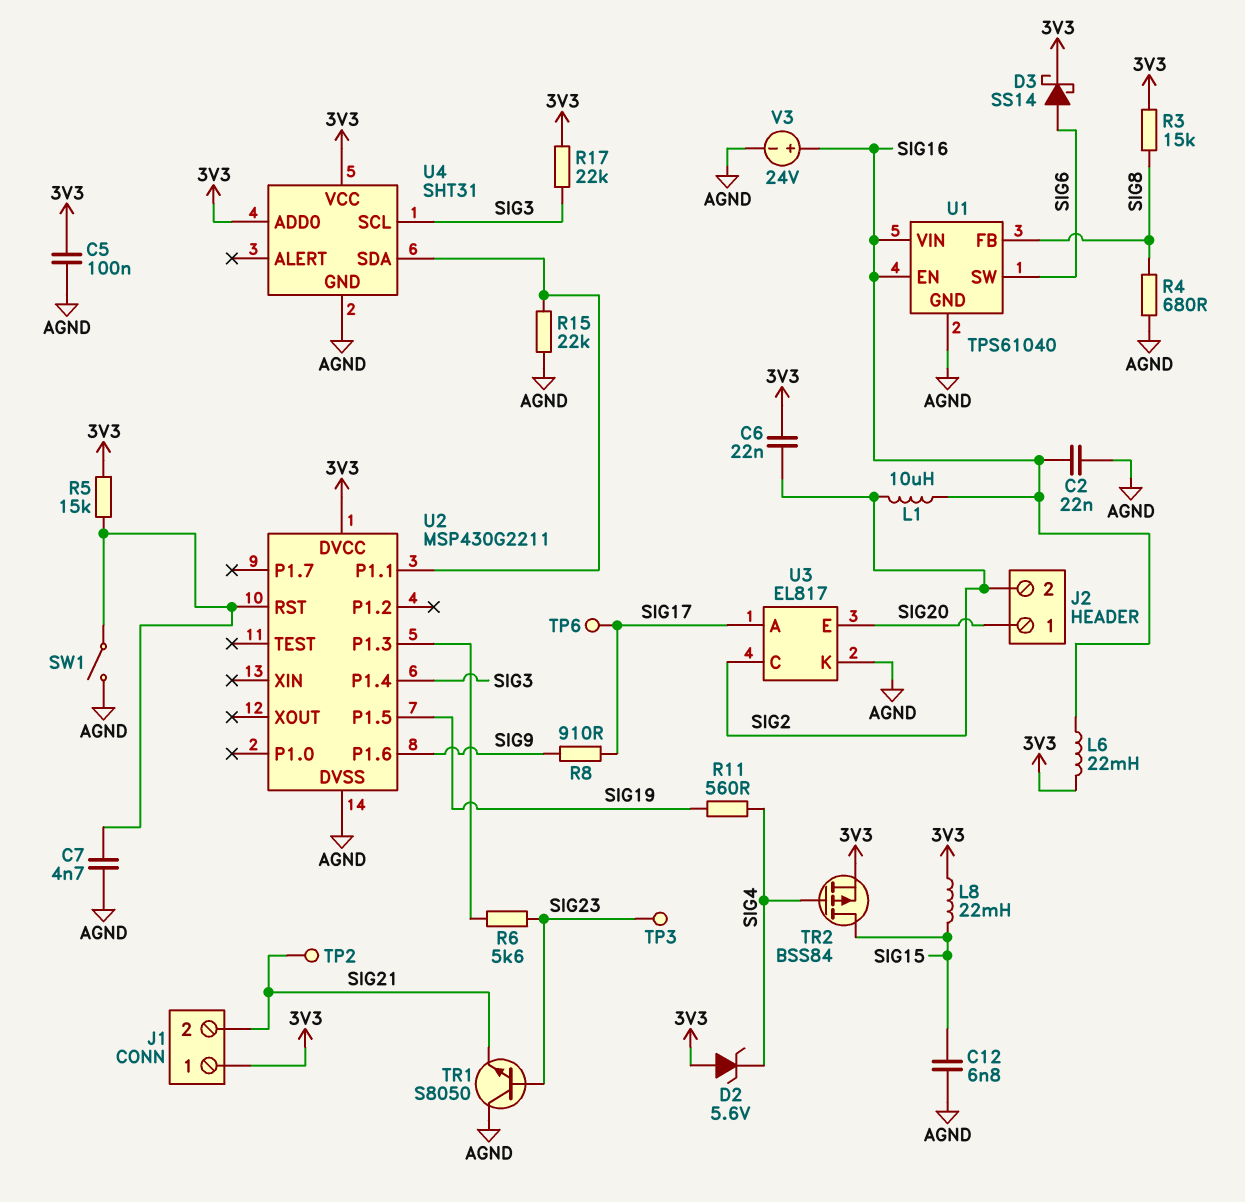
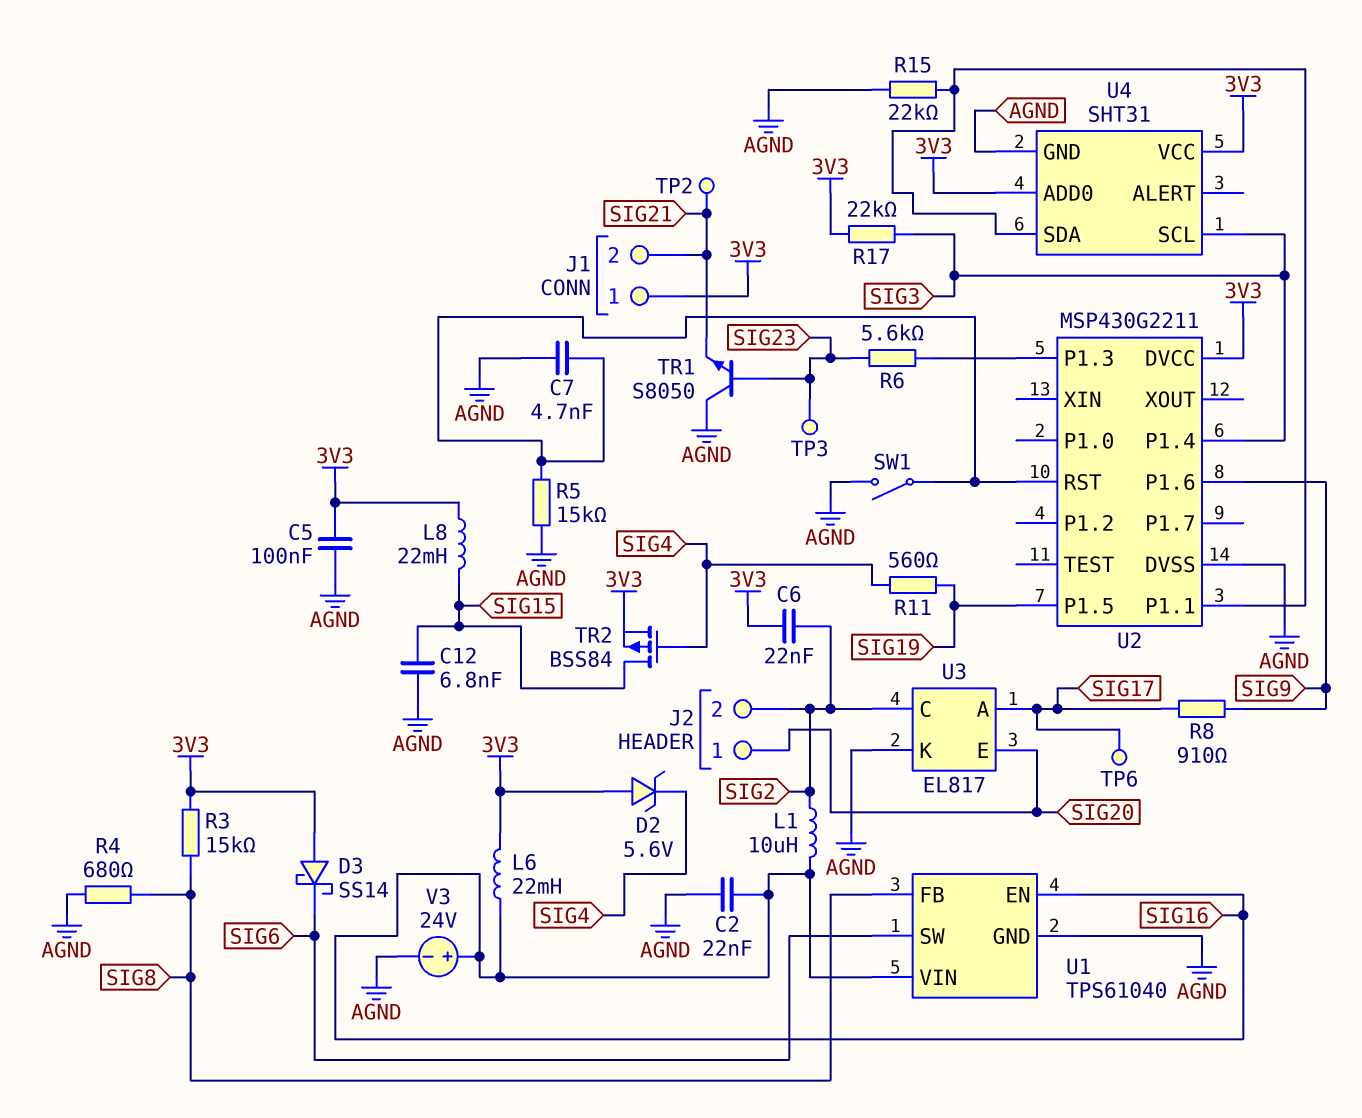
D3: schottky SS14 (A SIG6, K 3V3) -> schottky SS14 (A 3V3, K SIG6)
R5: 15k (3V3, U2/RST) -> 15k (AGND, U2/RST)

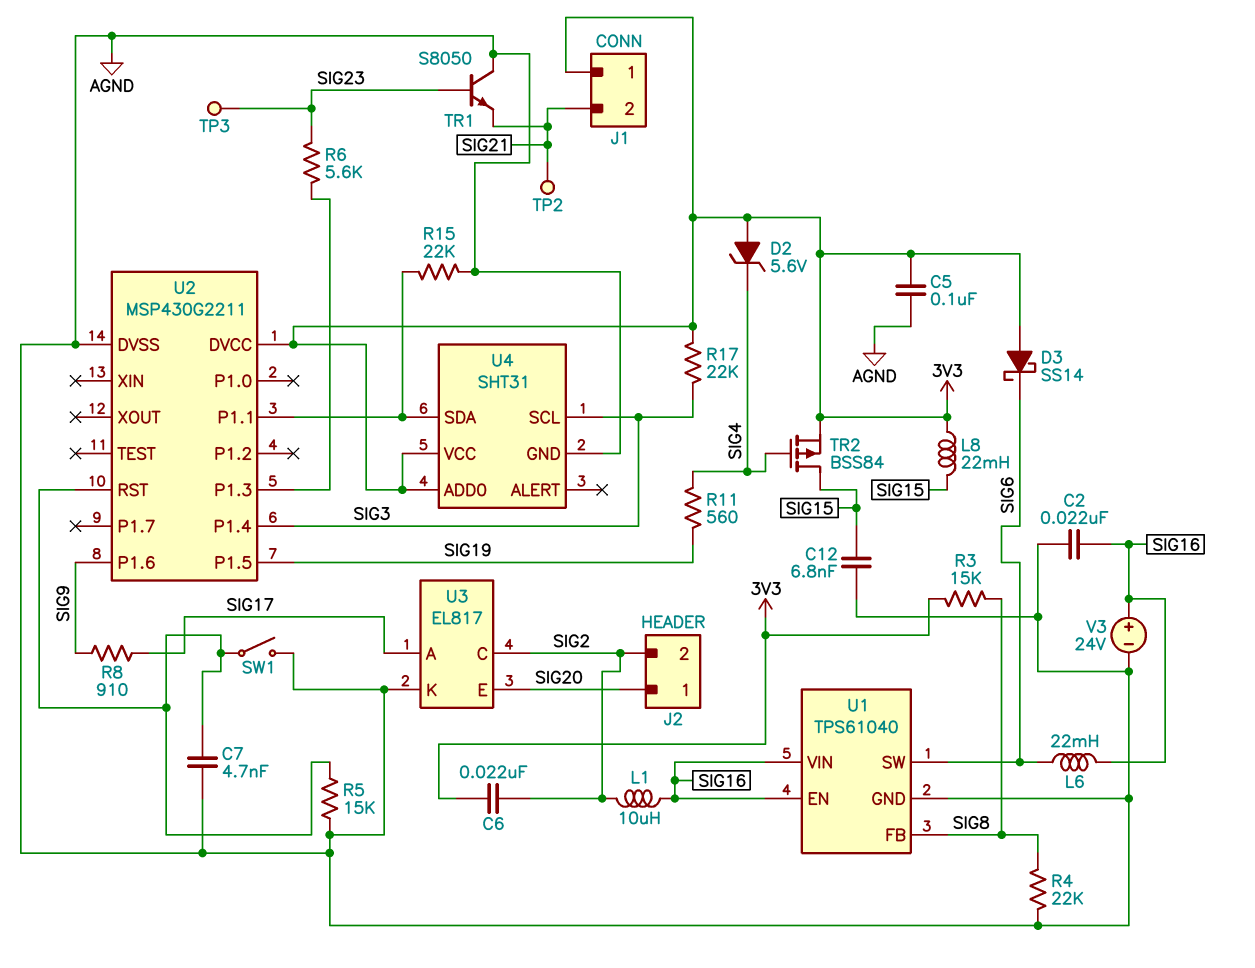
L6: 22mH (3V3, SIG16) -> 22mH (SIG6, SIG16)
R4: 680 (AGND, SIG8) -> 22k (AGND, SIG8)
TP6: test point (SIG17) -> none

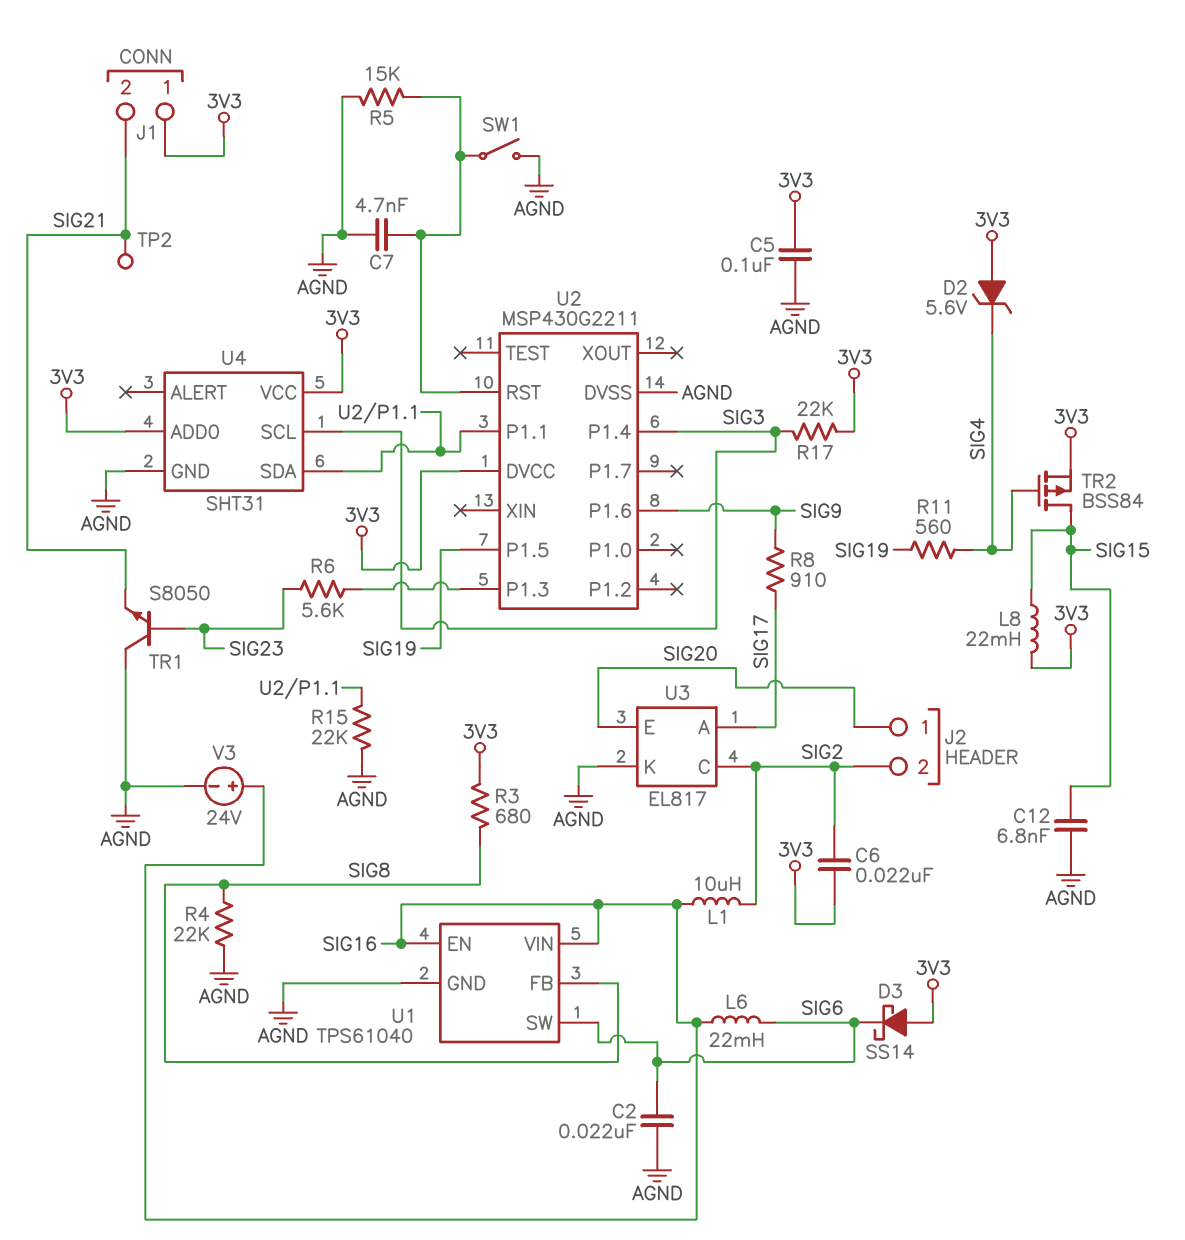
C2: 22nF (AGND, SIG16) -> 22nF (AGND, SIG6)
R3: 15k (3V3, SIG8) -> 680 (3V3, SIG8)
TP3: test point (SIG23) -> none

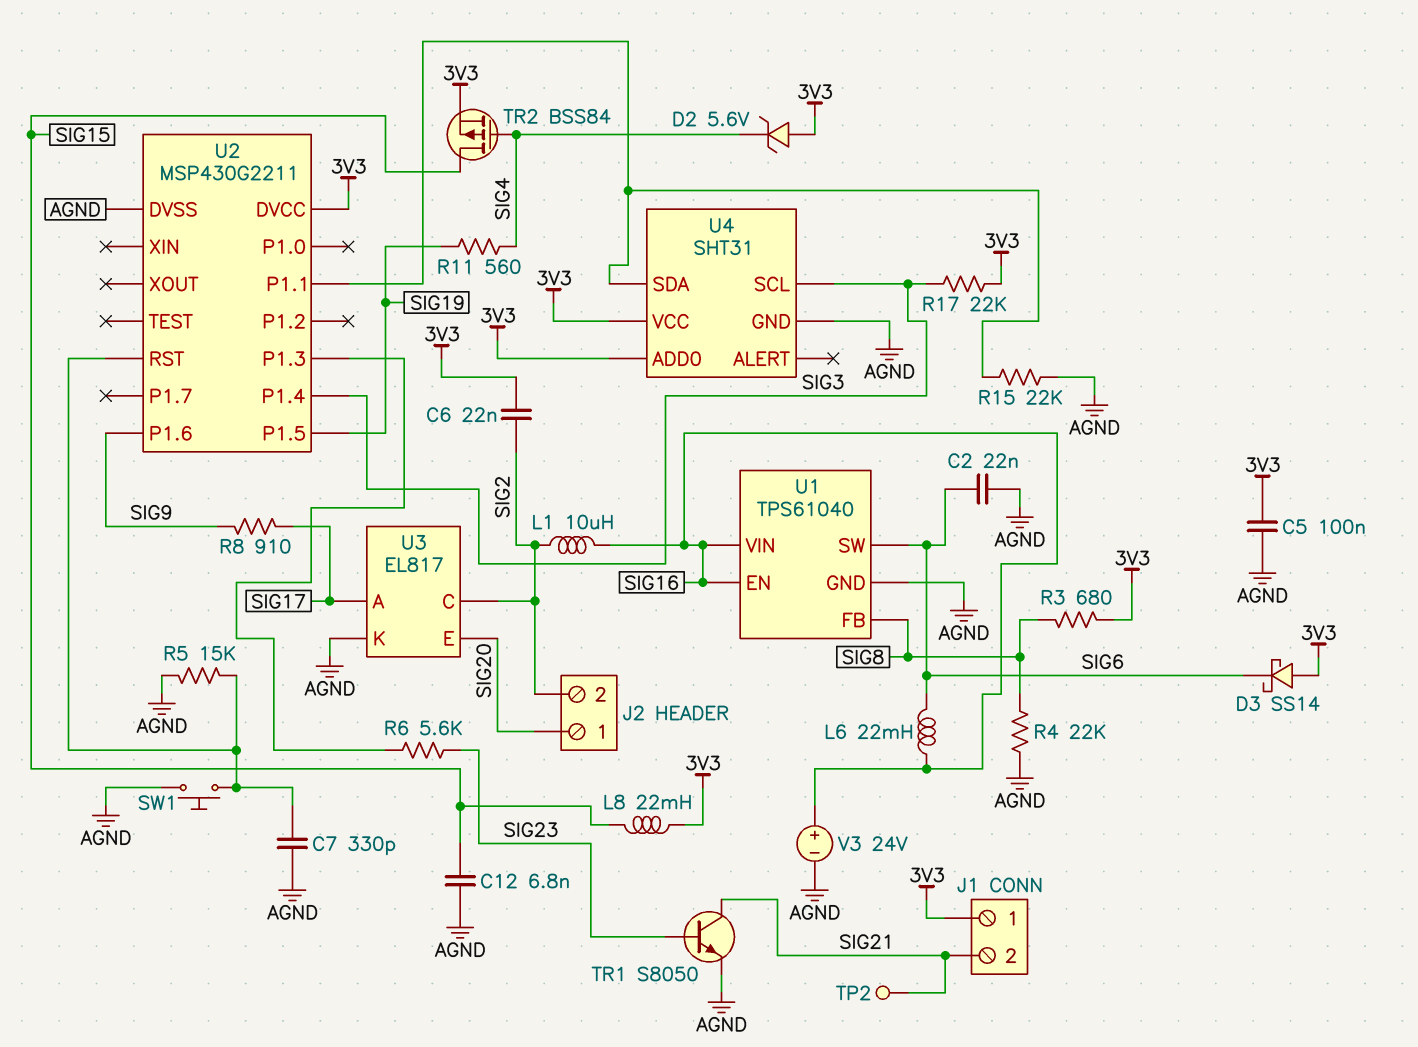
C7: 4.7nF (AGND, U2/RST) -> 330pF (AGND, U2/RST)
SW1: switch (AGND, U2/RST) -> button (AGND, U2/RST)
TR1: NPN S8050 (B SIG23, C AGND, E SIG21) -> NPN S8050 (B SIG23, C SIG21, E AGND)

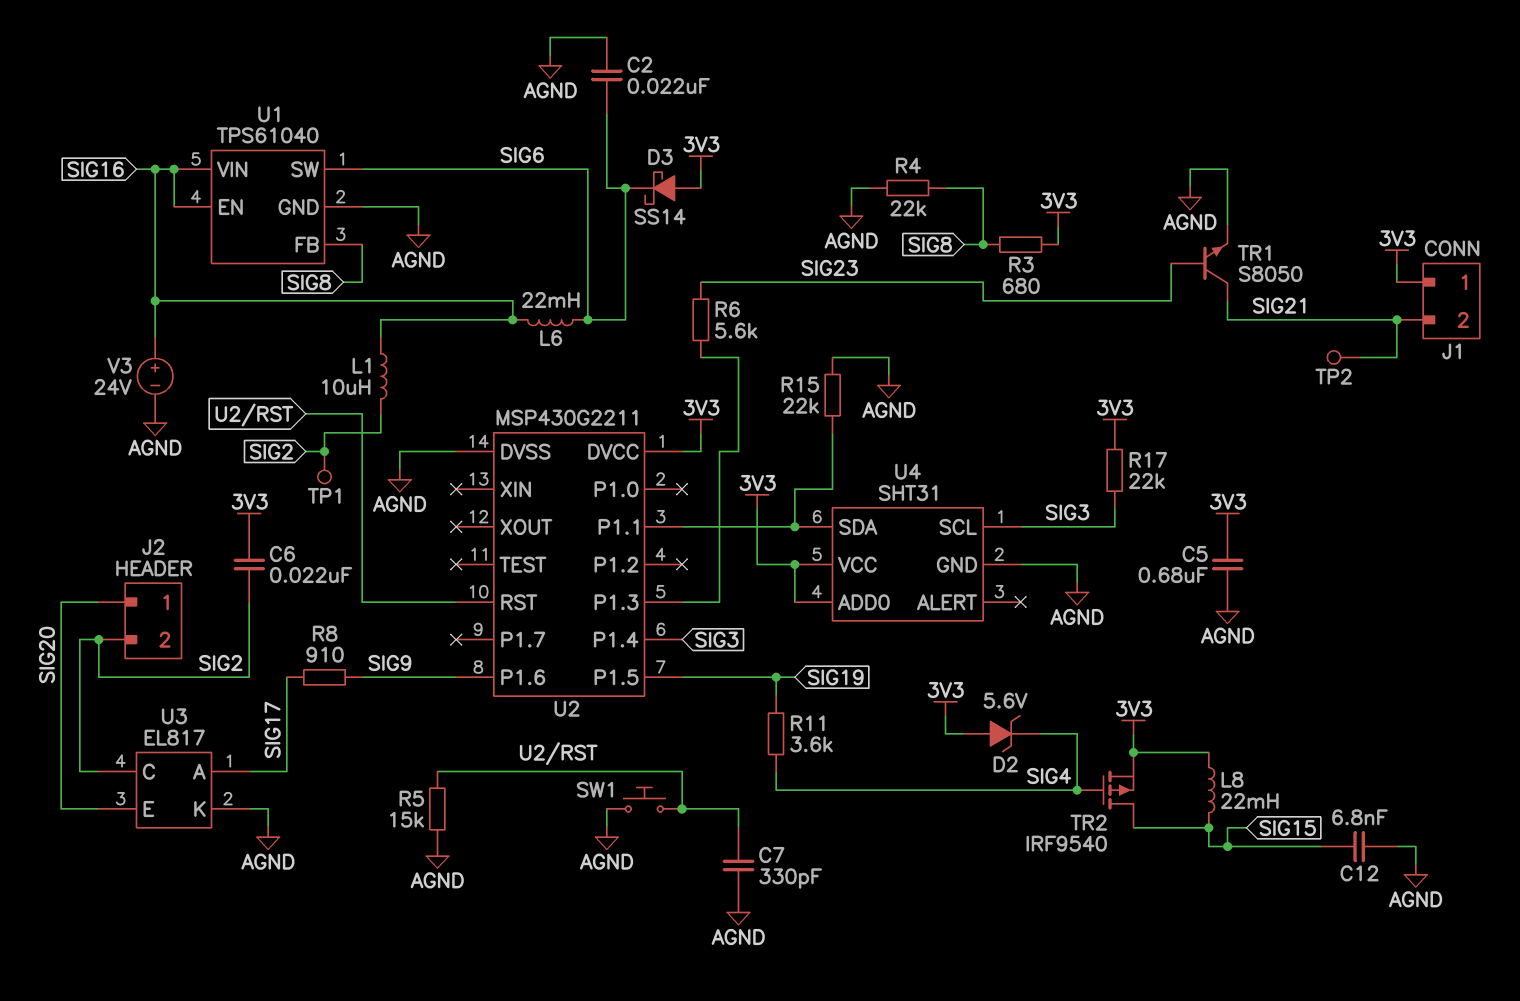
C5: 100nF (3V3, AGND) -> 680nF (3V3, AGND)
R11: 560 (SIG4, SIG19) -> 3.6k (SIG4, SIG19)
TP1: none -> test point (SIG2)
TR2: PMOS BSS84 (G SIG4, D SIG15, S 3V3) -> PMOS IRF9540 (G SIG4, D SIG15, S 3V3)

